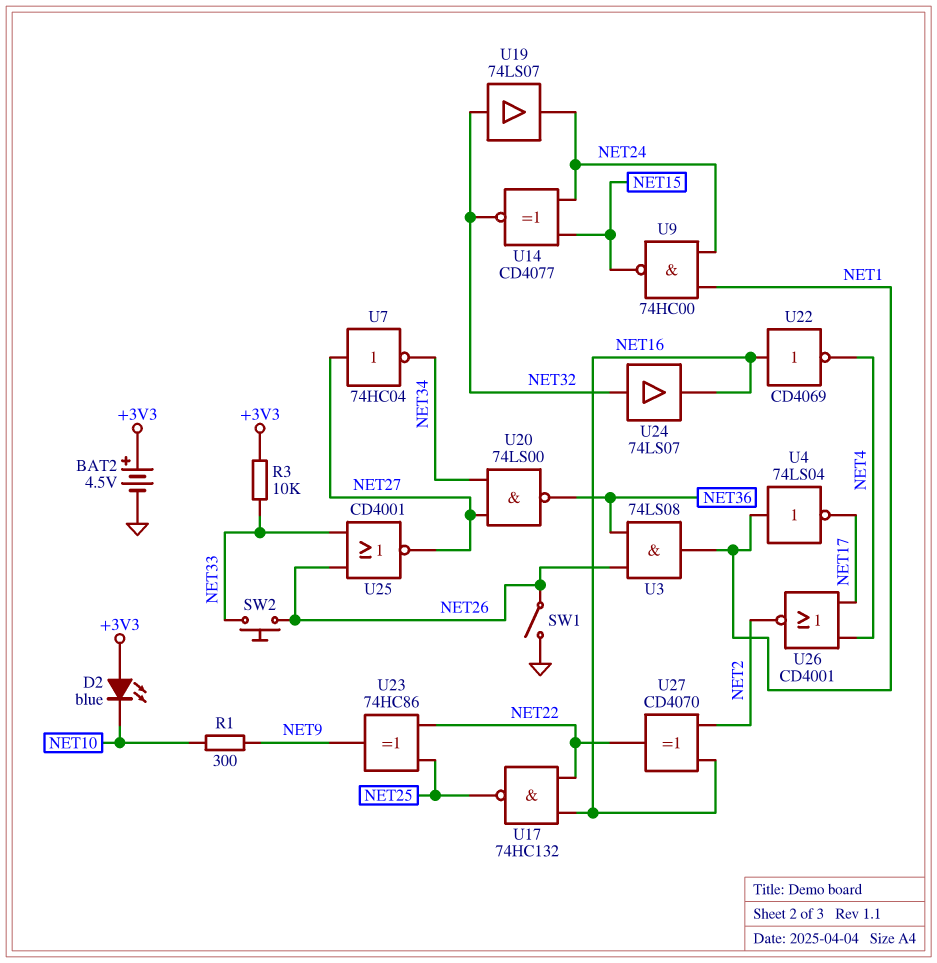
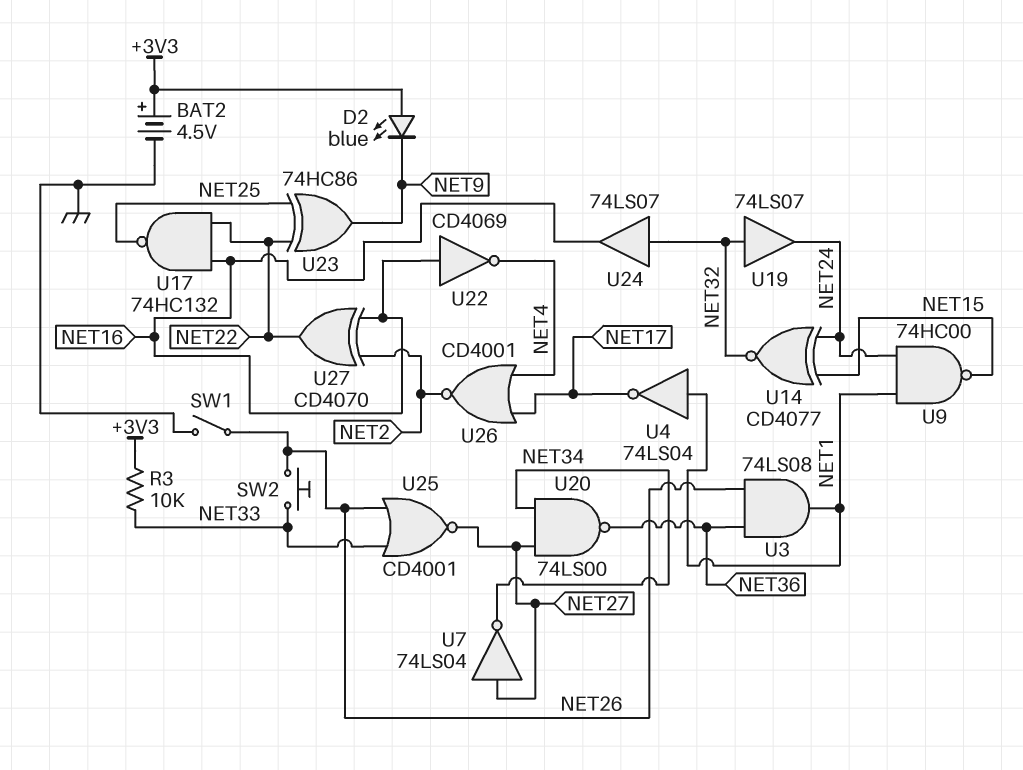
D2: LED blue (A +3V3, K NET10) -> LED blue (A +3V3, K NET9)
R1: 300 (NET9, NET10) -> none
U7: NOT 74HC04 (in NET27, out NET34) -> NOT 74LS04 (in NET27, out NET34)

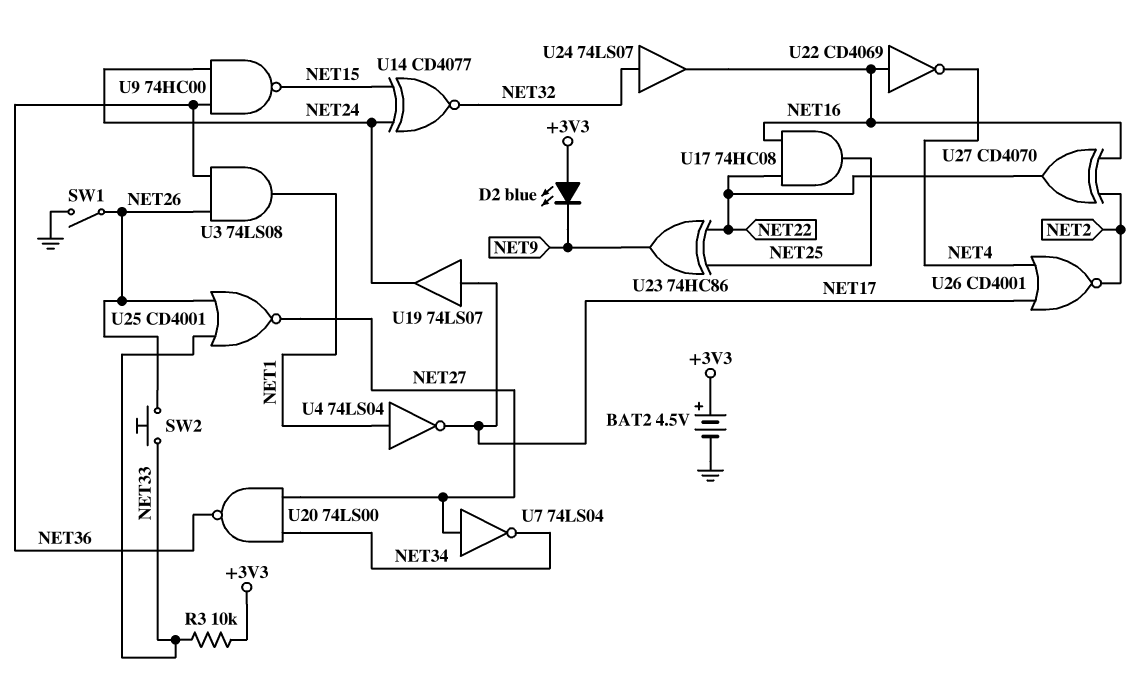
U9: NAND 74HC00 (in NET1, in NET24, out NET15) -> NAND 74HC00 (in NET24, in NET36, out NET15)
U17: NAND 74HC132 (in NET16, in NET22, out NET25) -> AND 74HC08 (in NET16, in NET22, out NET25)
U19: buffer 74LS07 (in NET32, out NET24) -> buffer 74LS07 (in NET17, out NET24)

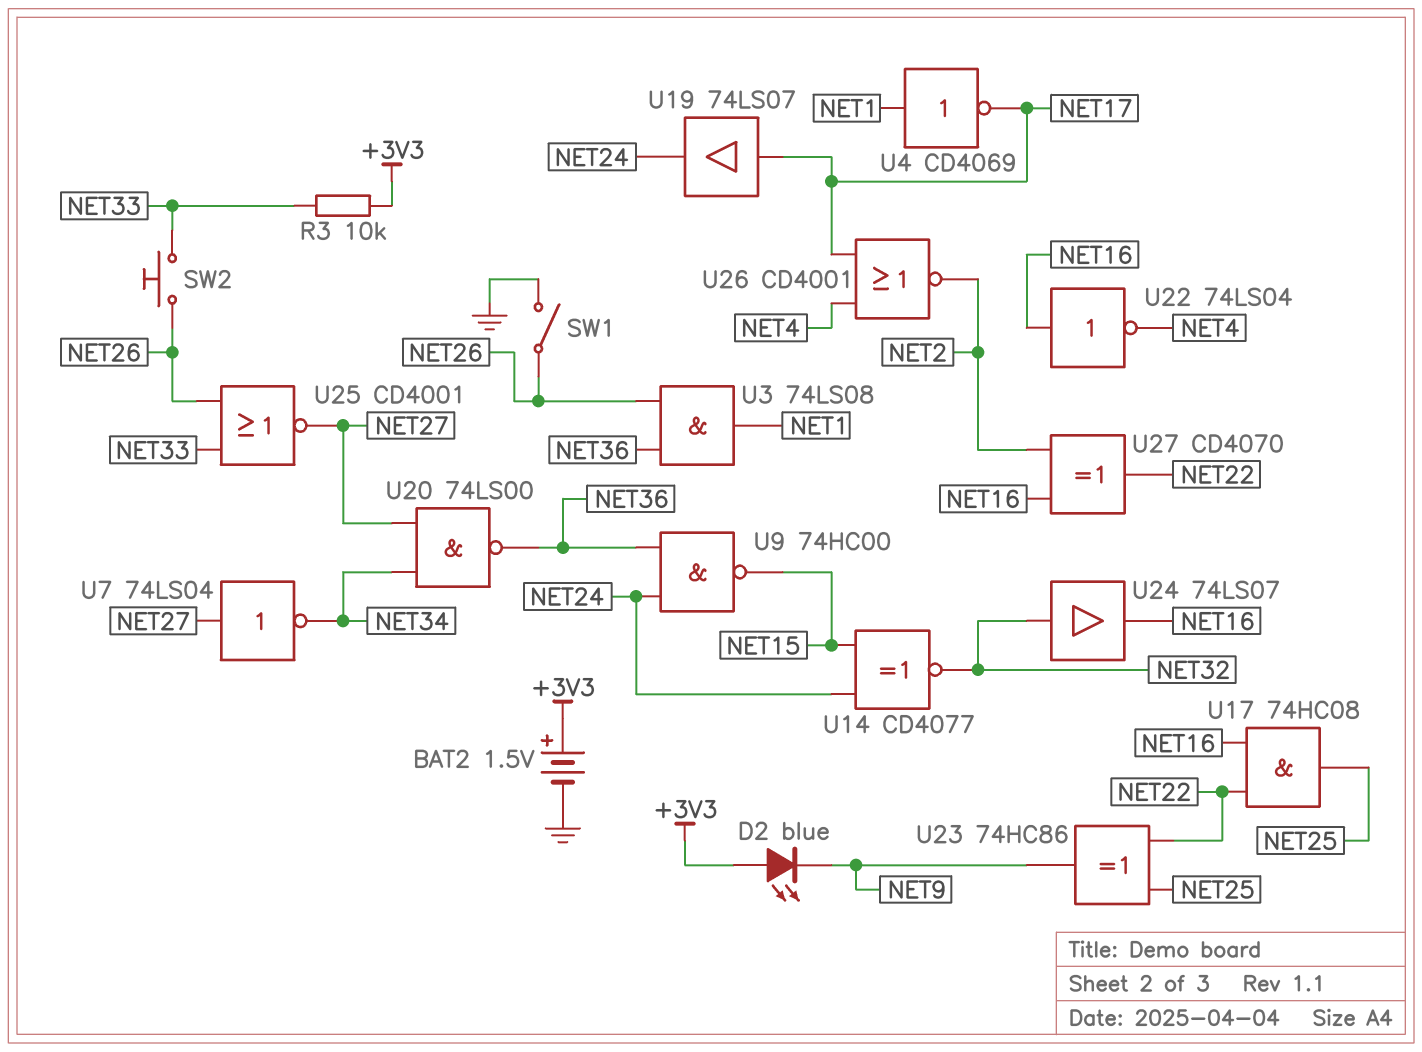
BAT2: 4.5V (plus +3V3, minus GND) -> 1.5V (plus +3V3, minus GND)
U4: NOT 74LS04 (in NET1, out NET17) -> NOT CD4069 (in NET1, out NET17)
U22: NOT CD4069 (in NET16, out NET4) -> NOT 74LS04 (in NET16, out NET4)

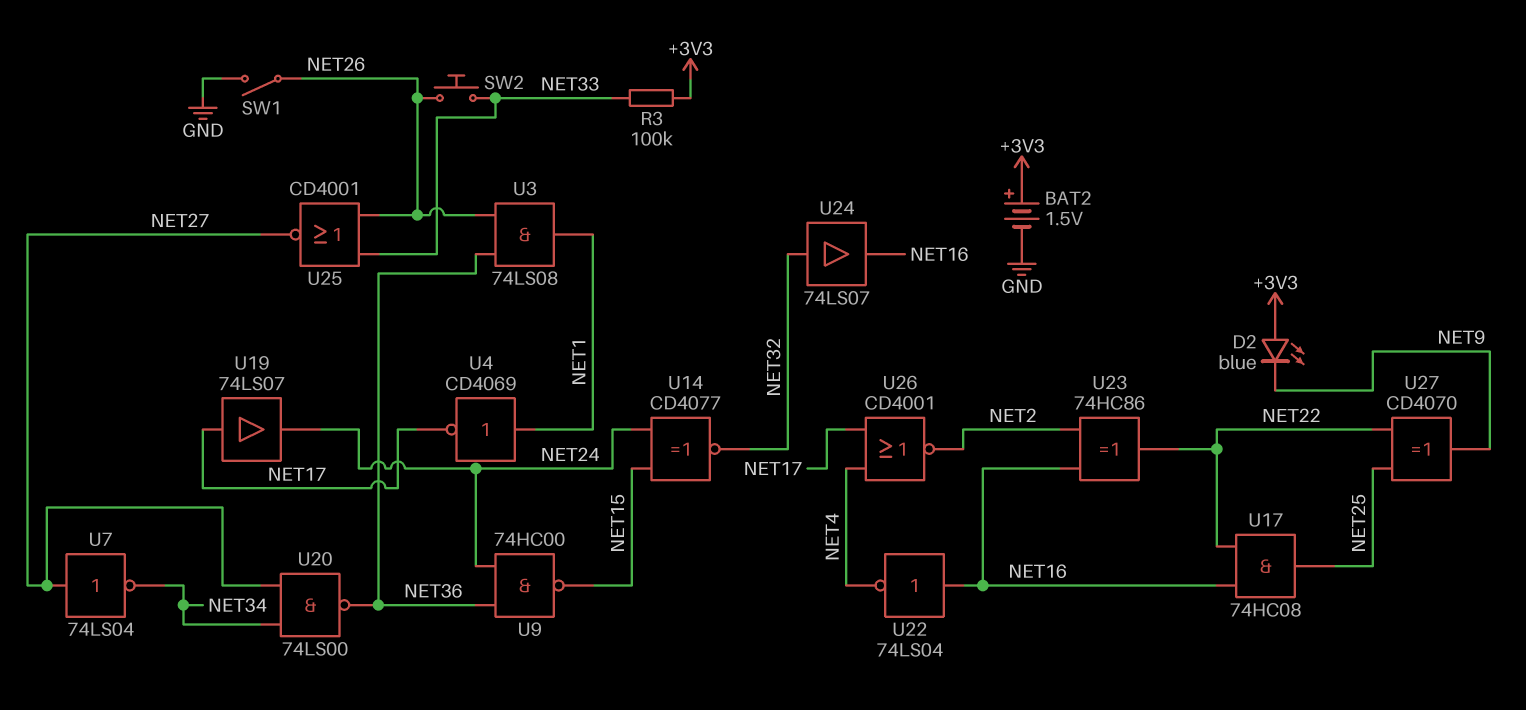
R3: 10k (+3V3, NET33) -> 100k (+3V3, NET33)
U23: XOR 74HC86 (in NET22, in NET25, out NET9) -> XOR 74HC86 (in NET2, in NET16, out NET22)
U27: XOR CD4070 (in NET2, in NET16, out NET22) -> XOR CD4070 (in NET22, in NET25, out NET9)

